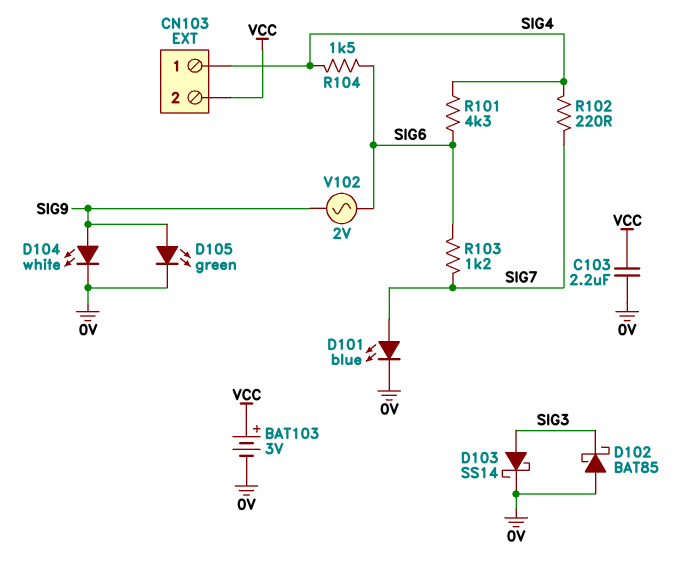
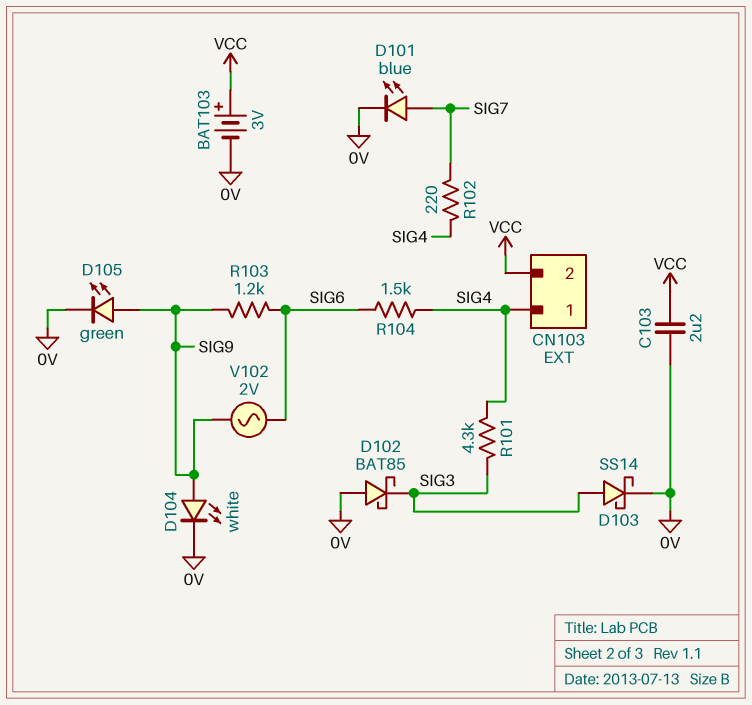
R101: 4.3k (SIG4, SIG6) -> 4.3k (SIG3, SIG4)
R103: 1.2k (SIG6, SIG7) -> 1.2k (SIG6, SIG9)

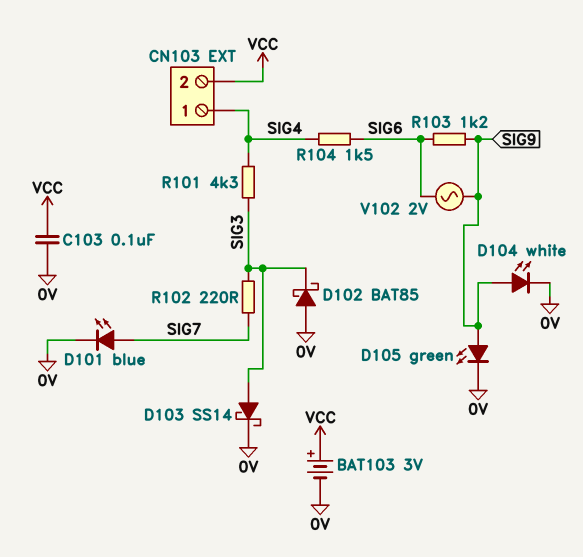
C103: 2.2uF (0V, VCC) -> 100nF (0V, VCC)
R102: 220 (SIG4, SIG7) -> 220 (SIG3, SIG7)

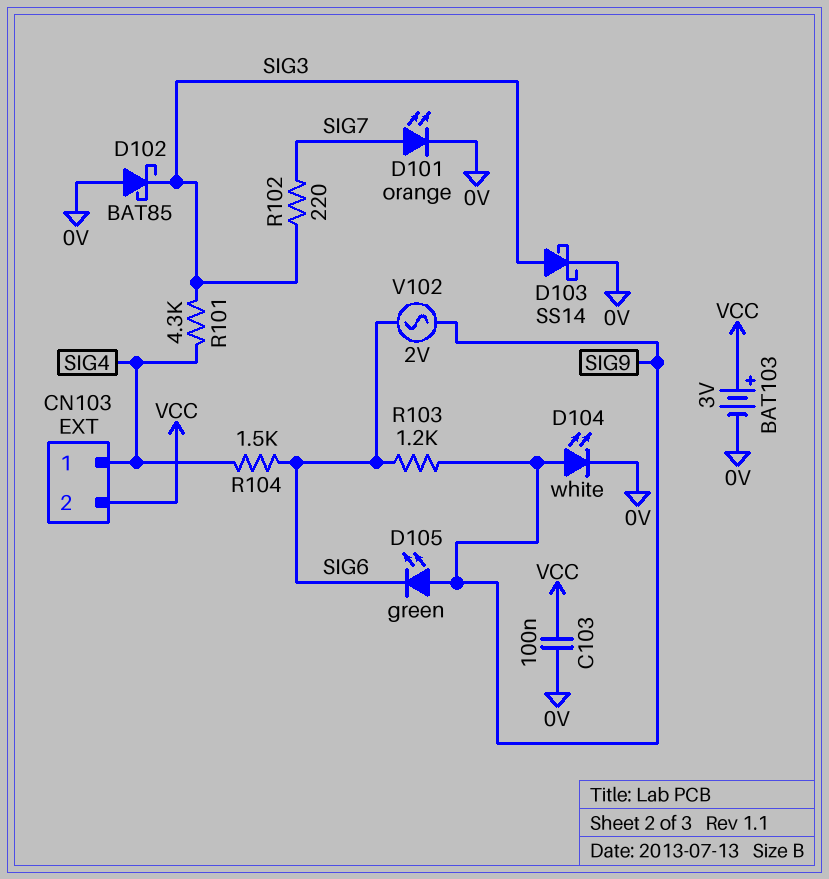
D101: LED blue (A SIG7, K 0V) -> LED orange (A SIG7, K 0V)
D105: LED green (A SIG9, K 0V) -> LED green (A SIG9, K SIG6)

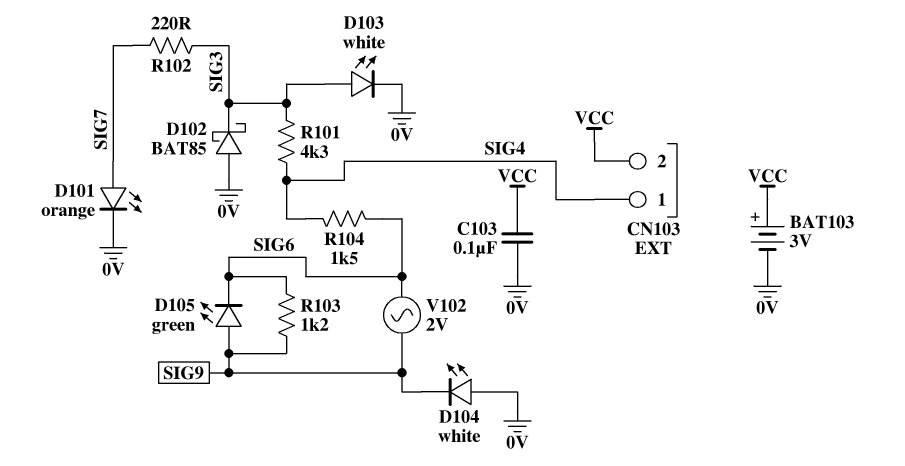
D103: schottky SS14 (A SIG3, K 0V) -> LED white (A SIG3, K 0V)
D104: LED white (A SIG9, K 0V) -> LED white (A 0V, K SIG9)

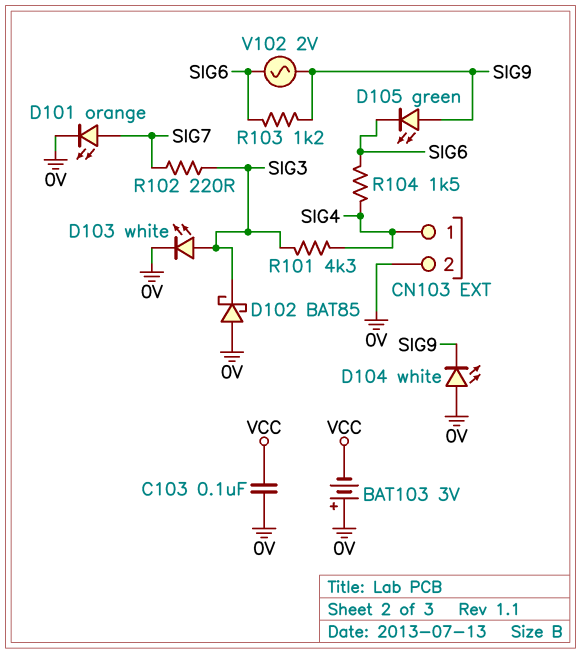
BAT103: 3V (plus VCC, minus 0V) -> 3V (plus 0V, minus VCC)
CN103 pin 2: VCC -> 0V

